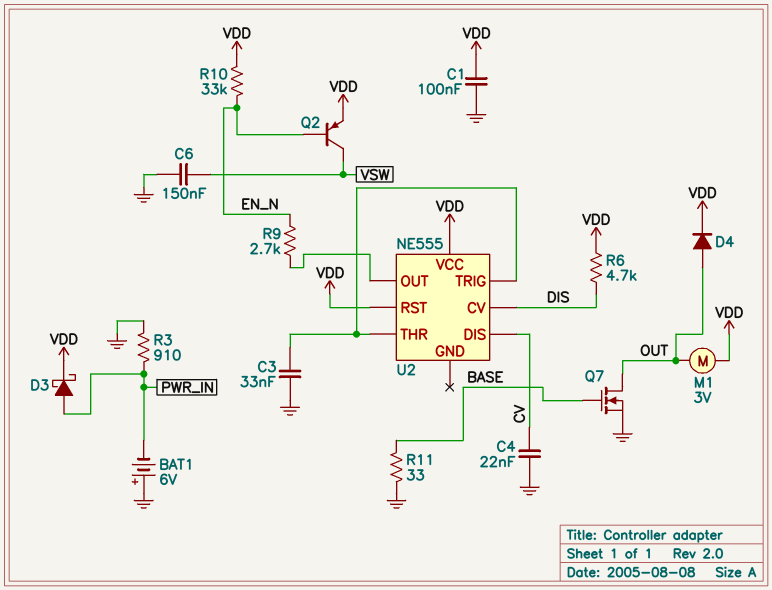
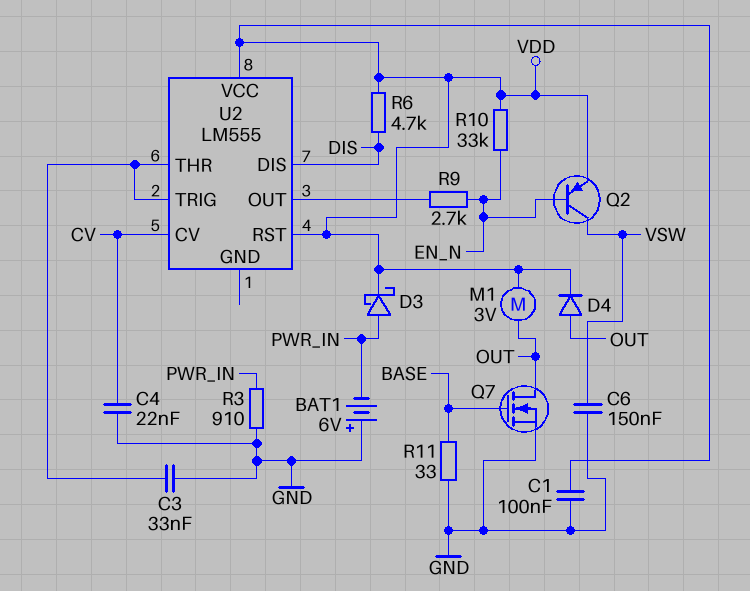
U2: NE555 -> LM555
U2 pin CV: DIS -> CV
U2 pin DIS: CV -> DIS

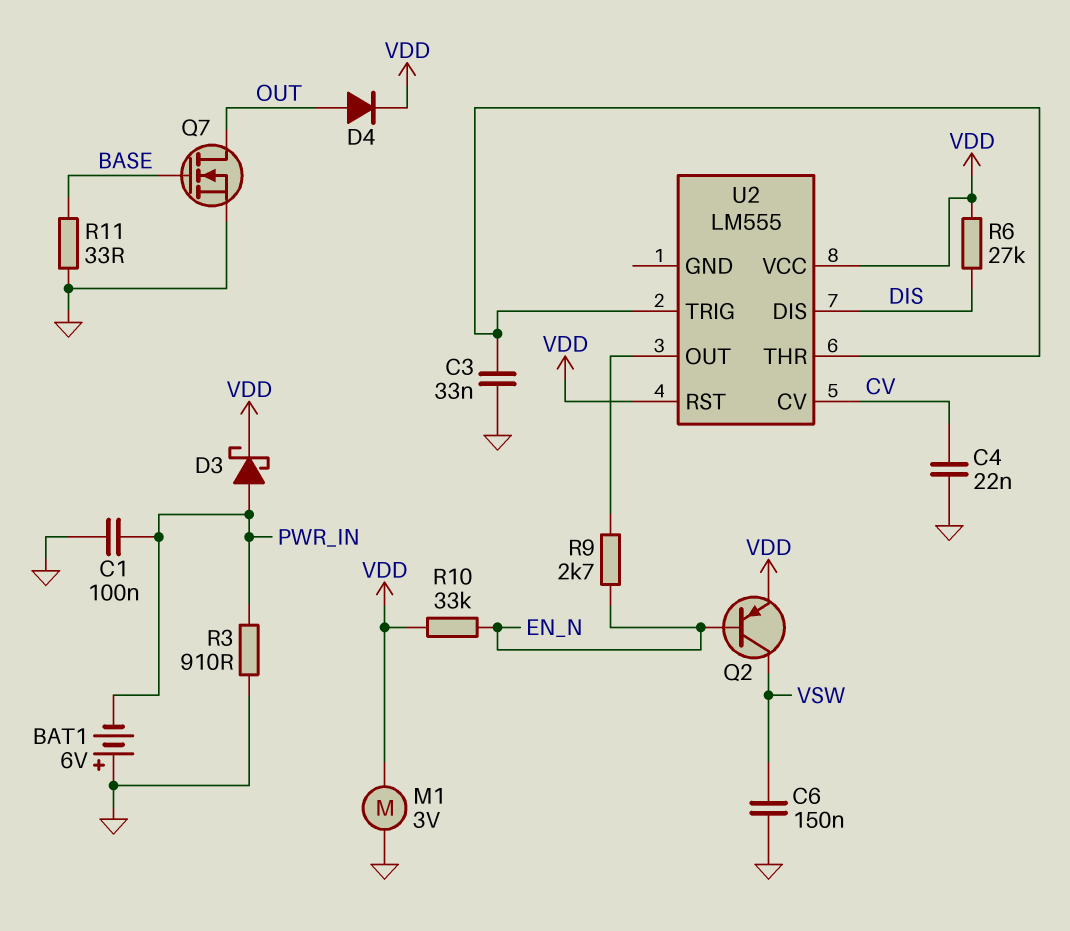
C1: 100nF (GND, VDD) -> 100nF (GND, PWR_IN)
M1: motor 3V (OUT, VDD) -> motor 3V (GND, VDD)
R6: 4.7k (DIS, VDD) -> 27k (DIS, VDD)

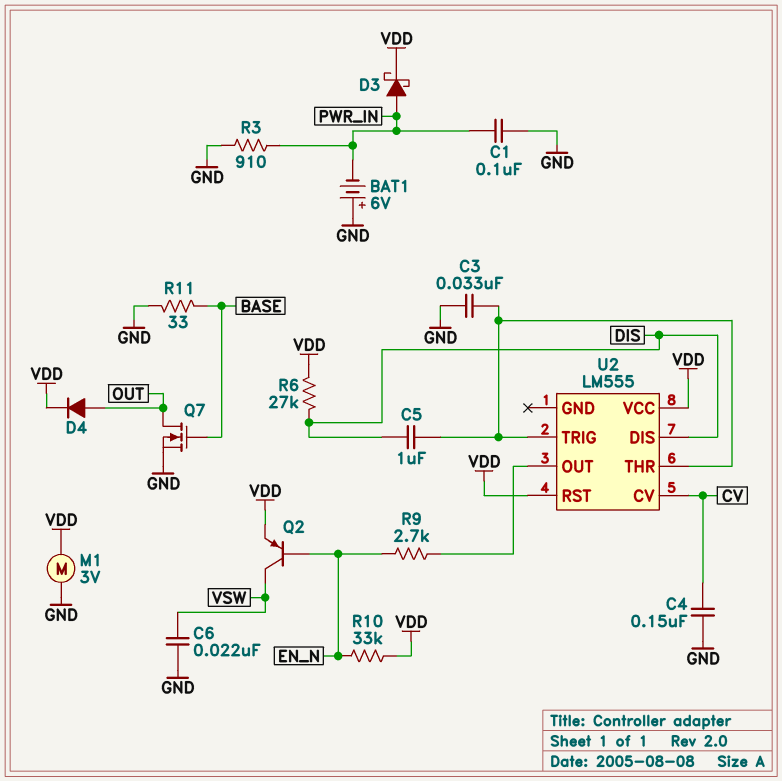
C4: 22nF (CV, GND) -> 150nF (CV, GND)
C5: none -> 1uF (DIS, U2/THR)
C6: 150nF (GND, VSW) -> 22nF (GND, VSW)

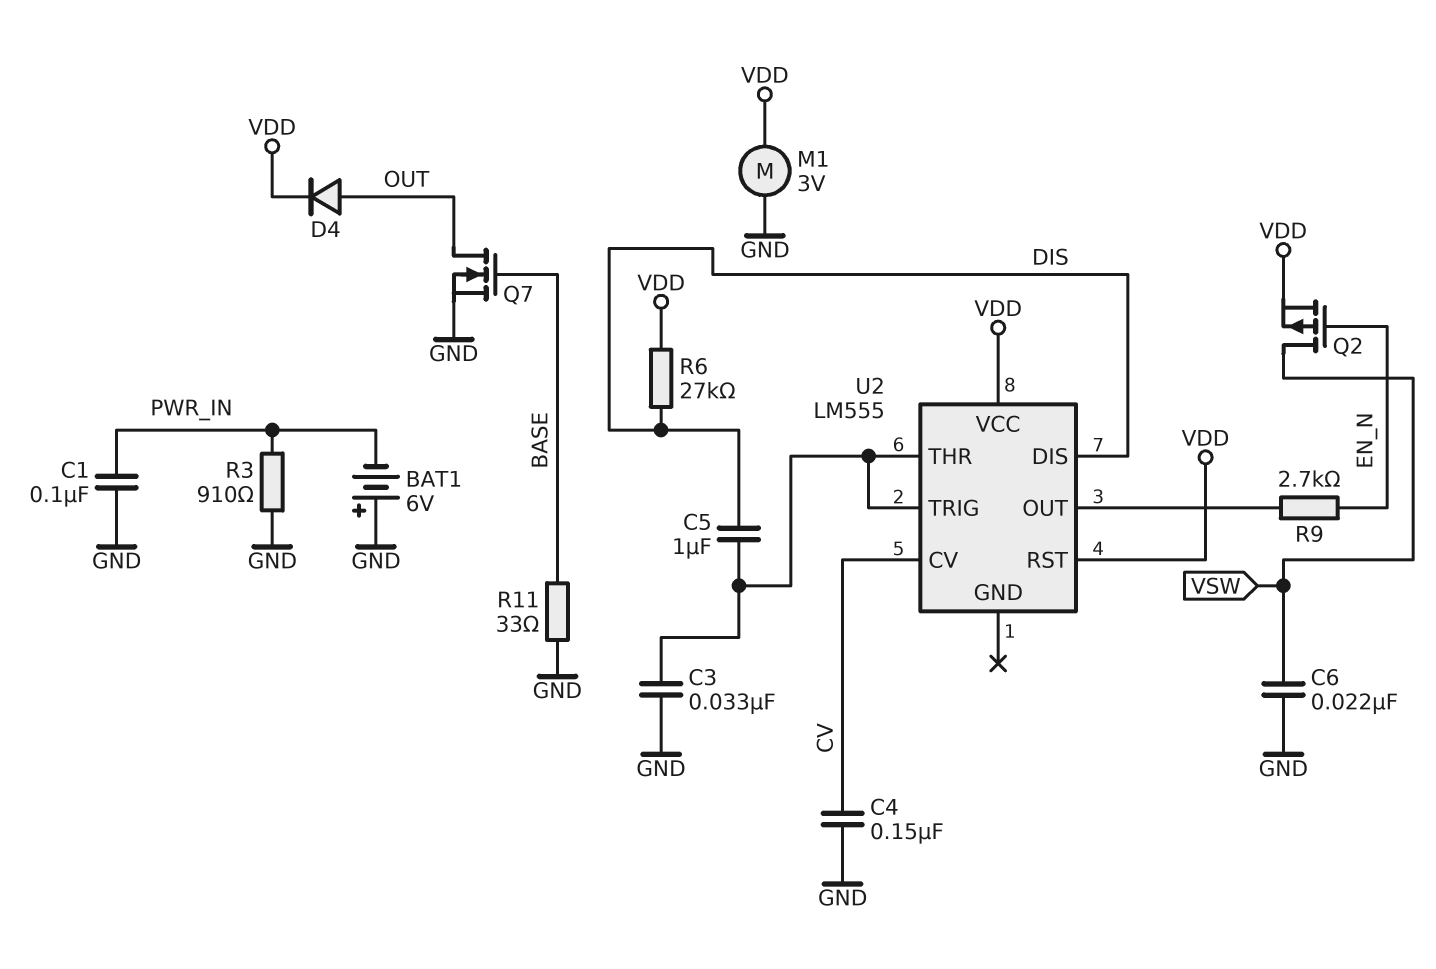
D3: schottky (A PWR_IN, K VDD) -> none
Q2: PNP (B EN_N, C VSW, E VDD) -> PMOS (G EN_N, D VSW, S VDD)
R10: 33k (EN_N, VDD) -> none

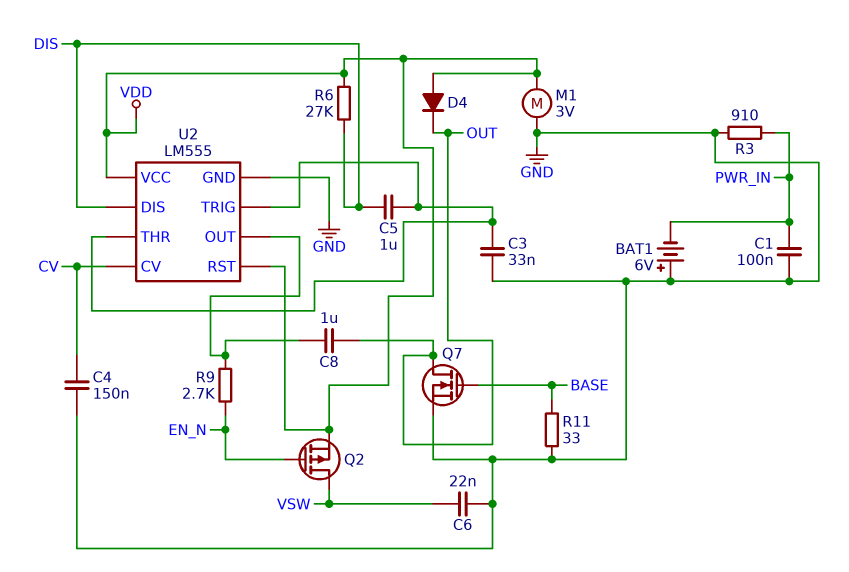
C8: none -> 1uF (OUT, U2/OUT)
D4: diode (A OUT, K VDD) -> diode (A VDD, K OUT)
U2 pin GND: none -> GND

